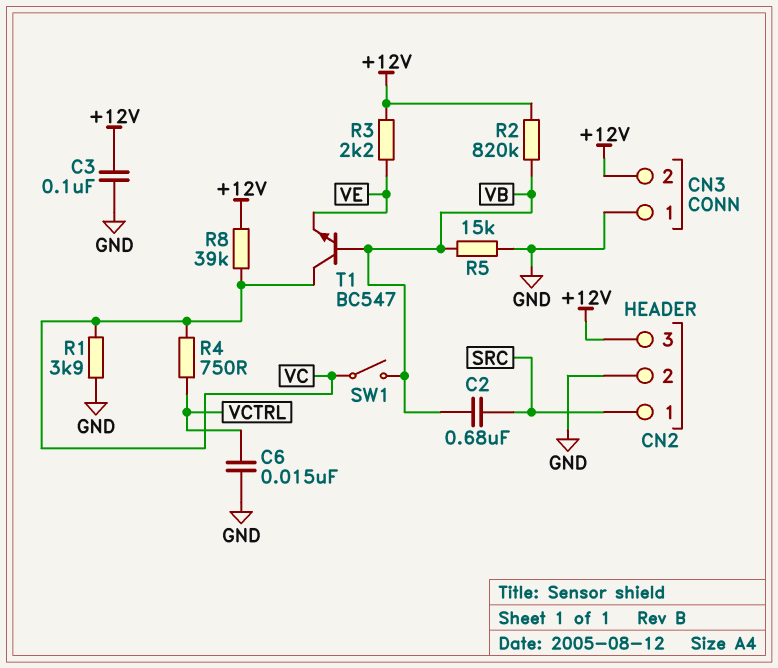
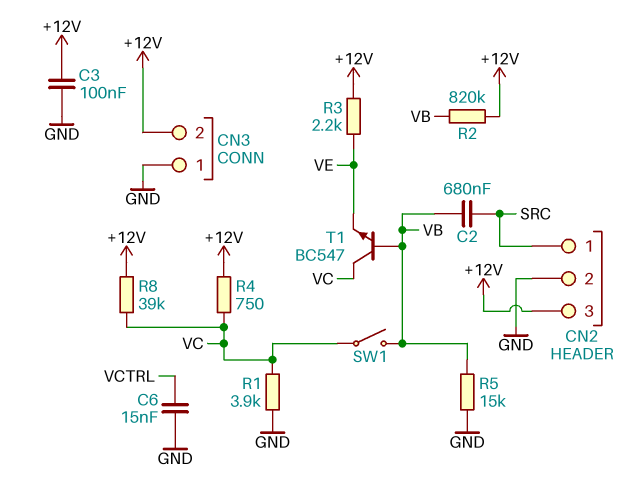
R4: 750 (VC, VCTRL) -> 750 (+12V, VC)

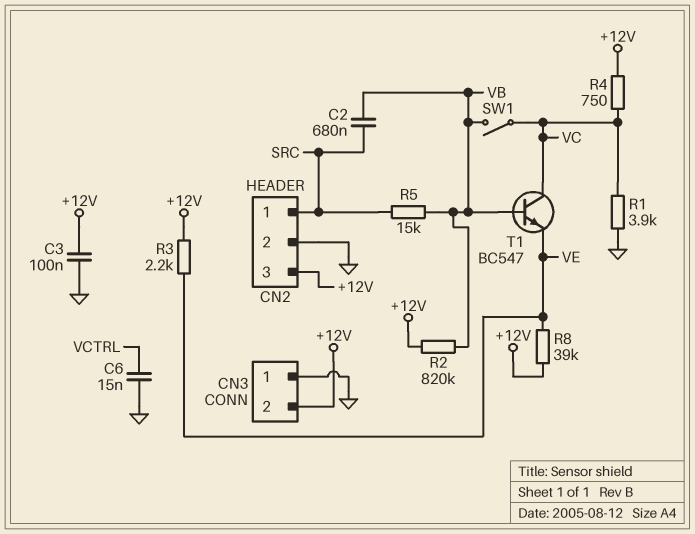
R5: 15k (GND, VB) -> 15k (SRC, VB)
R8: 39k (+12V, VC) -> 39k (+12V, VE)

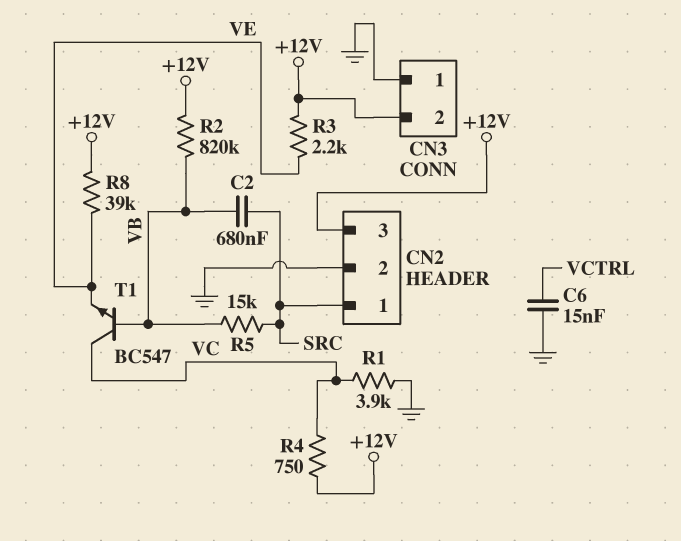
C3: 100nF (+12V, GND) -> none
SW1: switch (VB, VC) -> none

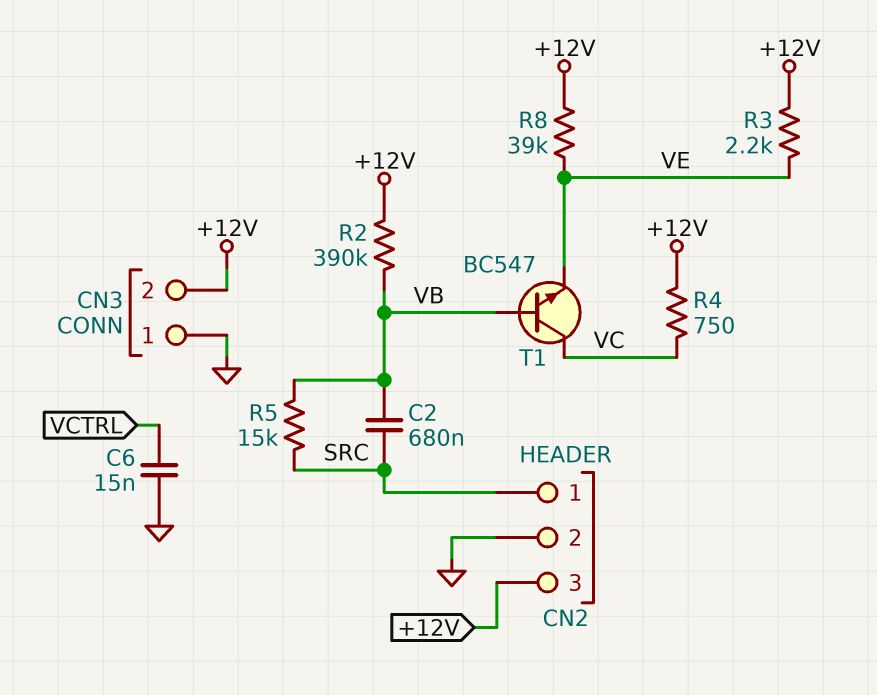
R1: 3.9k (GND, VC) -> none
R2: 820k (+12V, VB) -> 390k (+12V, VB)

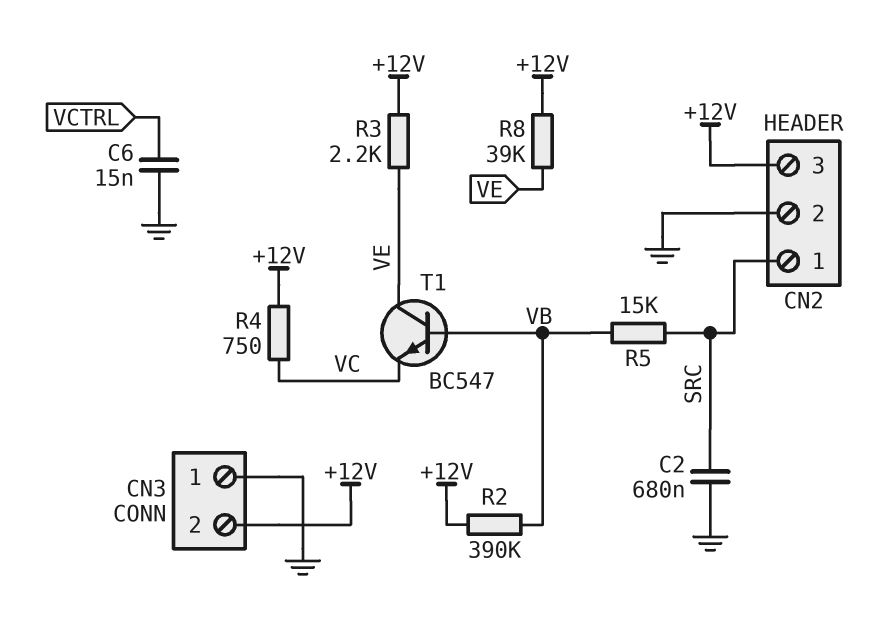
C2: 680nF (SRC, VB) -> 680nF (GND, SRC)
T1: NPN BC547 (B VB, C VC, E VE) -> NPN BC547 (B VB, C VE, E VC)

